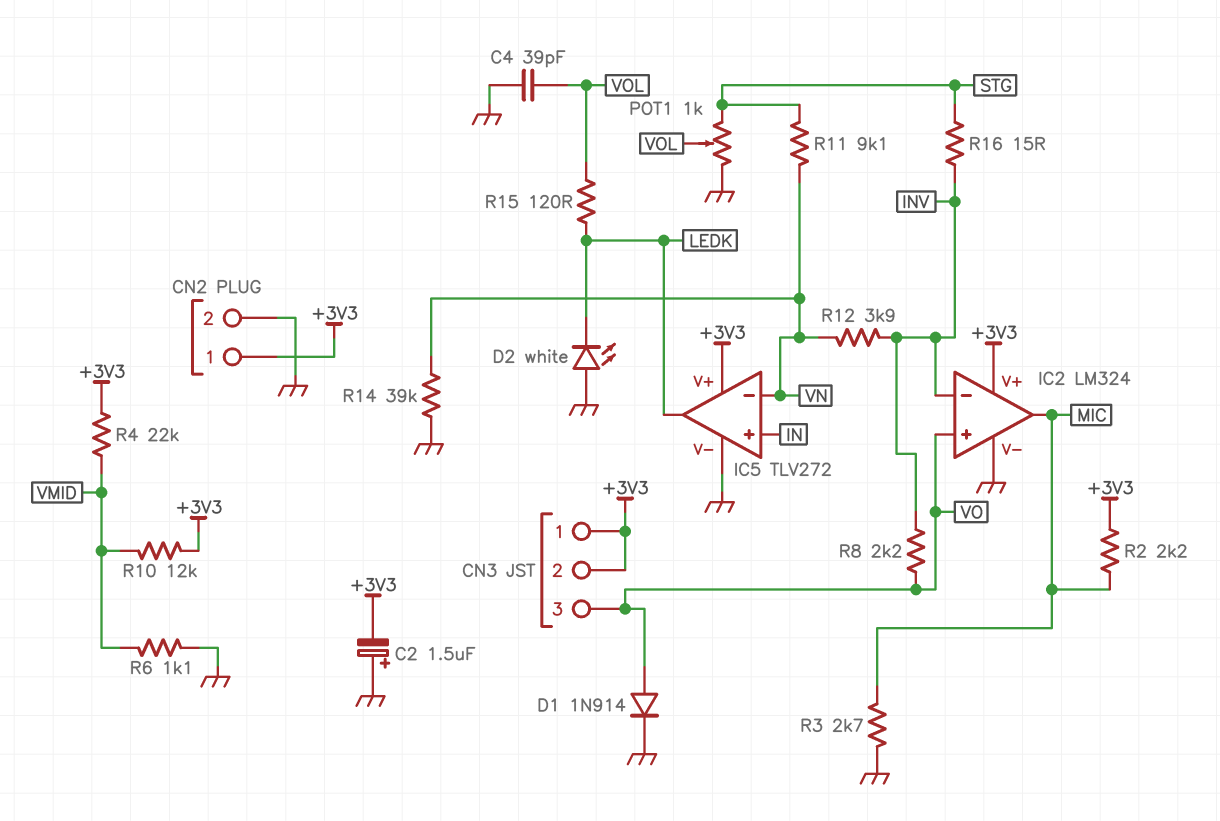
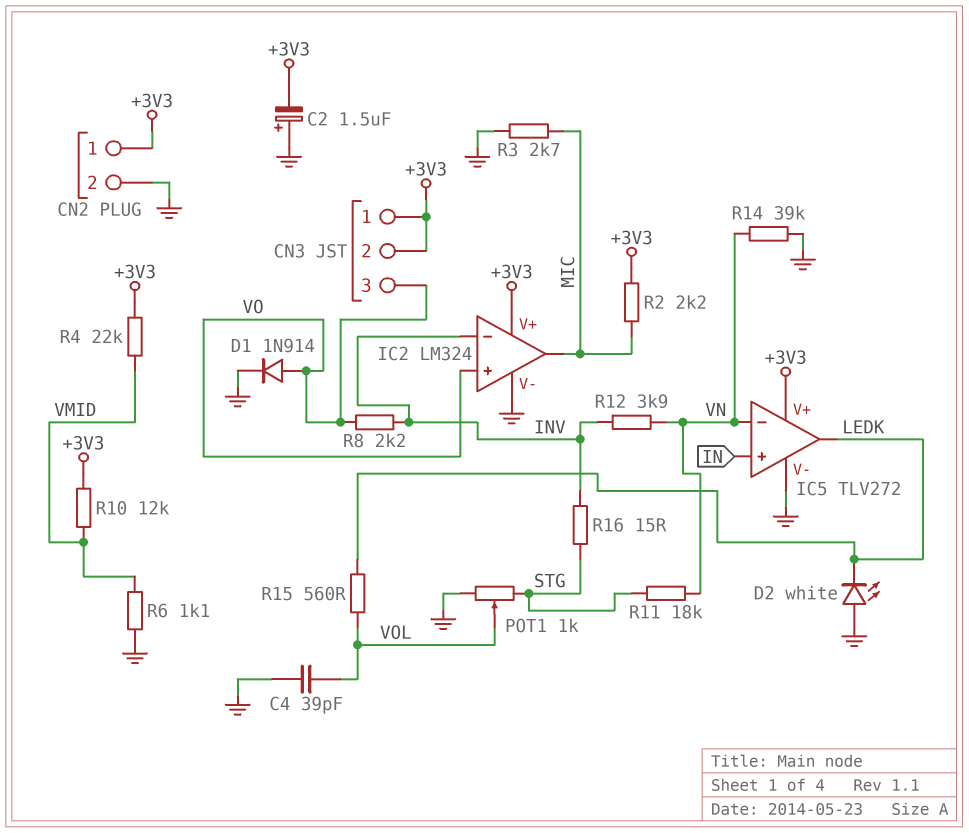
R11: 9.1k (STG, VN) -> 18k (STG, VN)
R15: 120 (LEDK, VOL) -> 560 (LEDK, VOL)

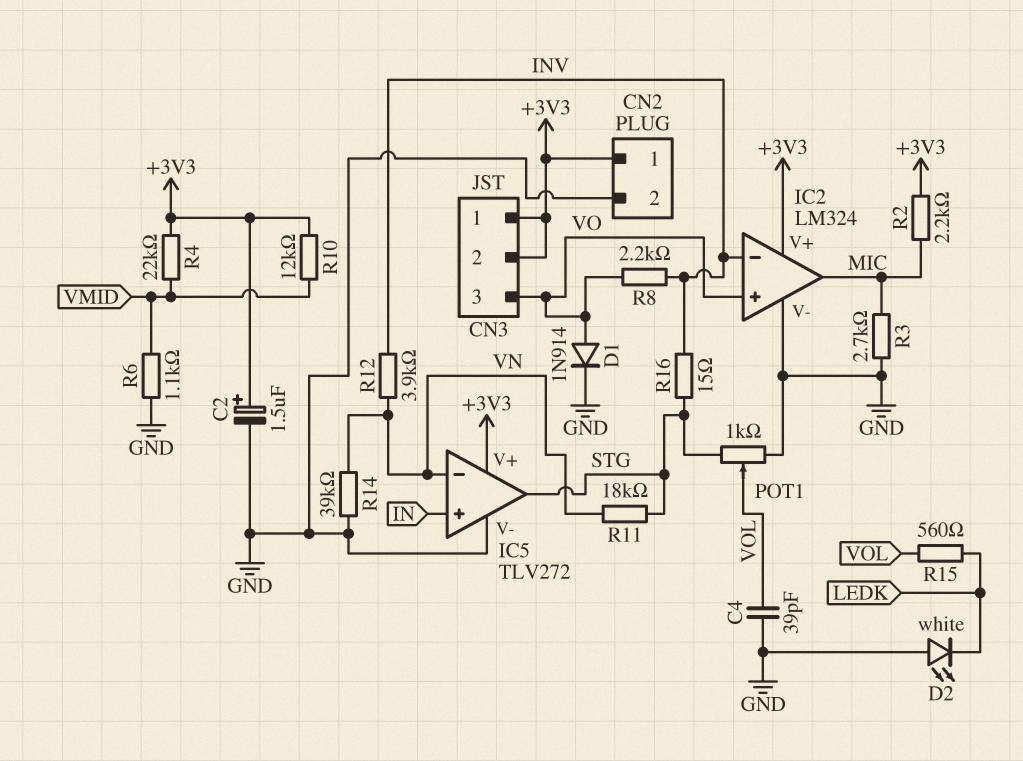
C2: 1.5uF (plus GND, minus +3V3) -> 1.5uF (plus +3V3, minus GND)
IC5 pin out: LEDK -> STG

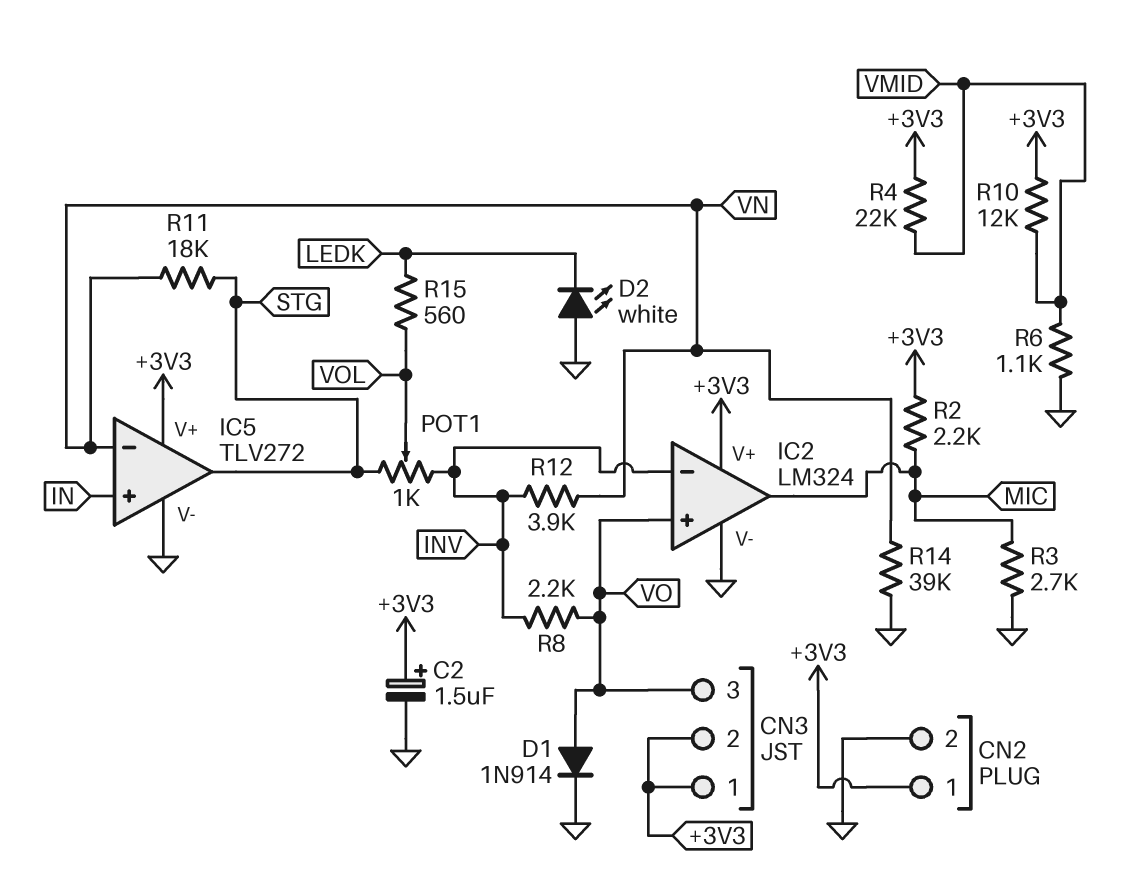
C4: 39pF (GND, VOL) -> none
POT1: 1k (GND, STG, wiper VOL) -> 1k (INV, STG, wiper VOL)
R16: 15 (INV, STG) -> none

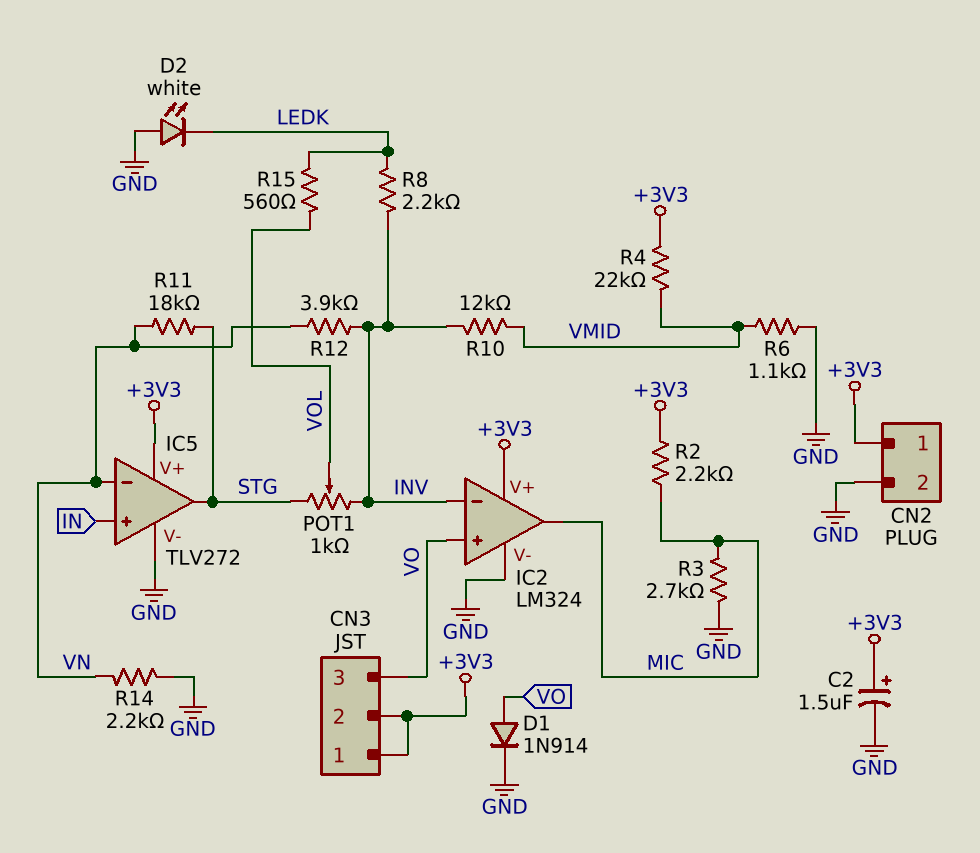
R8: 2.2k (INV, VO) -> 2.2k (INV, LEDK)
R10: 12k (+3V3, VMID) -> 12k (INV, VMID)
R14: 39k (GND, VN) -> 2.2k (GND, VN)

